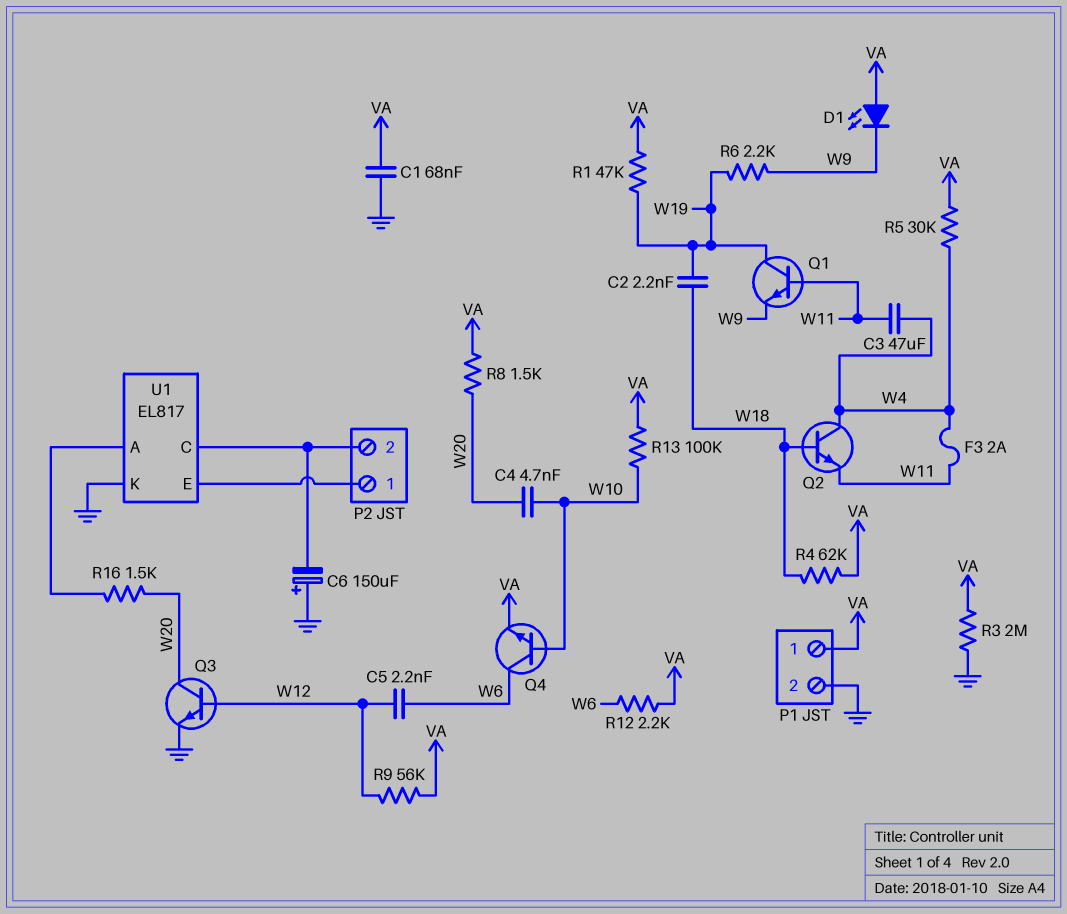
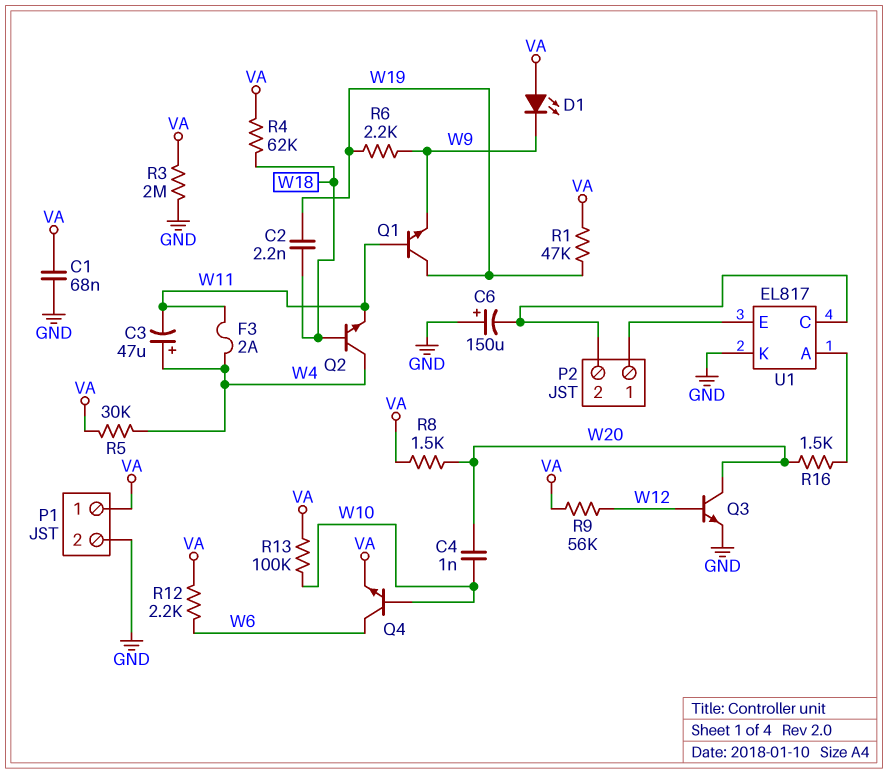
C3: 47uF (W4, W11) -> 47uF (plus W4, minus W11)
C4: 4.7nF (W10, W20) -> 1nF (W10, W20)
C5: 2.2nF (W6, W12) -> none

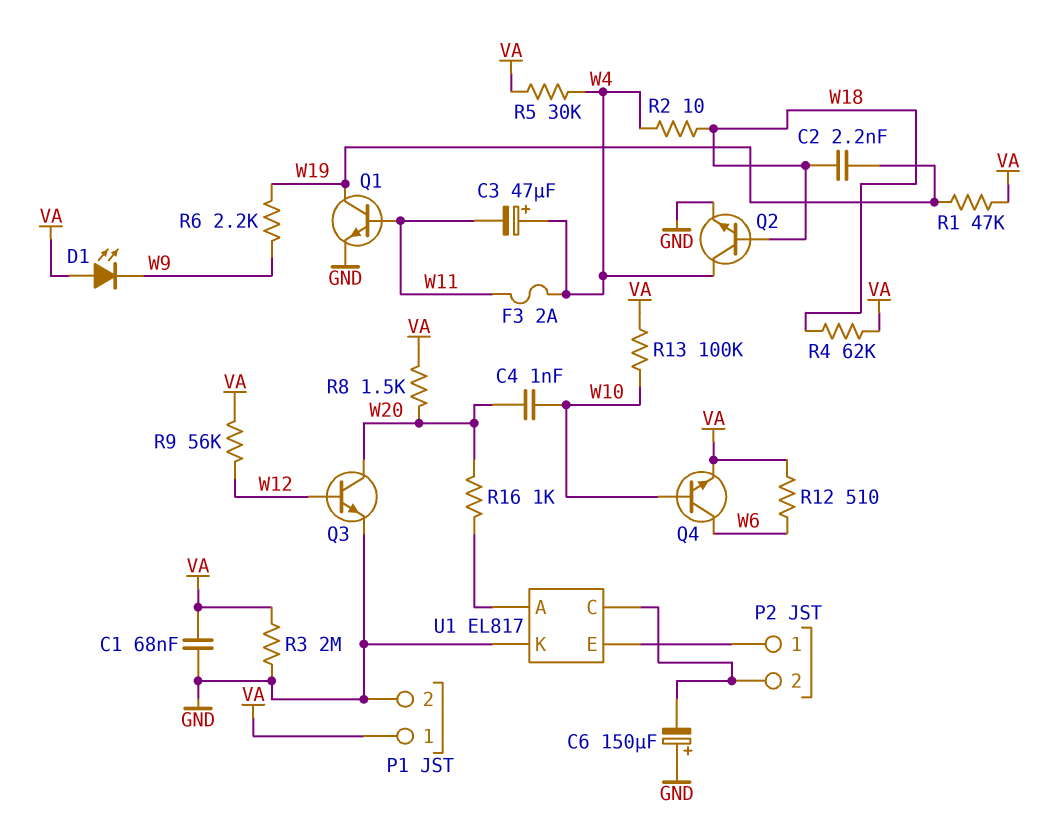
Q1: NPN (B W11, C W19, E W9) -> NPN (B W11, C W19, E GND)
Q2: NPN (B W18, C W4, E W11) -> NPN (B W18, C W4, E GND)
R2: none -> 10 (W4, W18)
R12: 2.2k (VA, W6) -> 510 (VA, W6)
R16: 1.5k (U1/A, W20) -> 1k (U1/A, W20)

